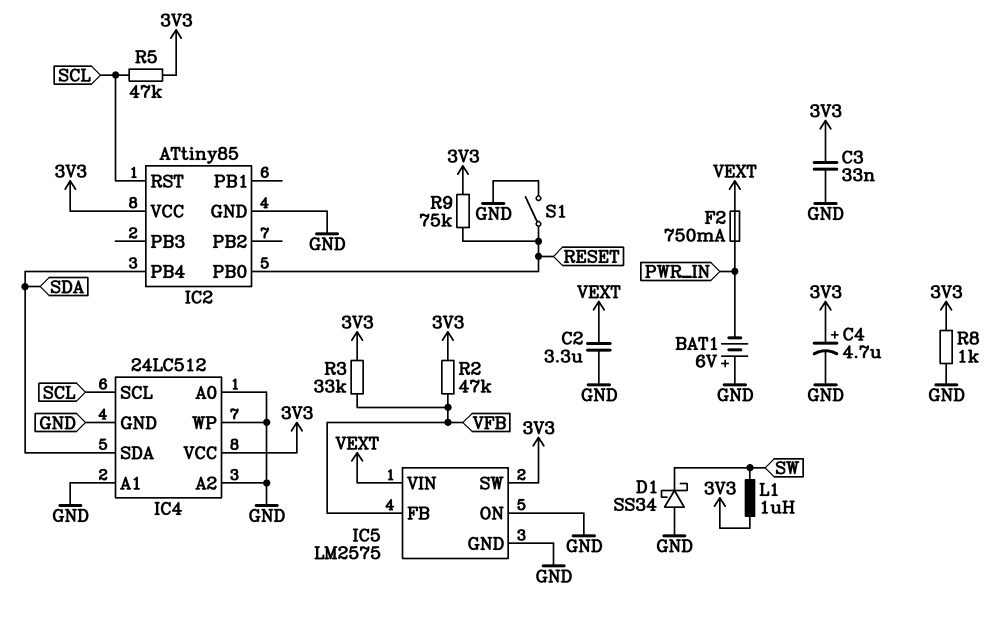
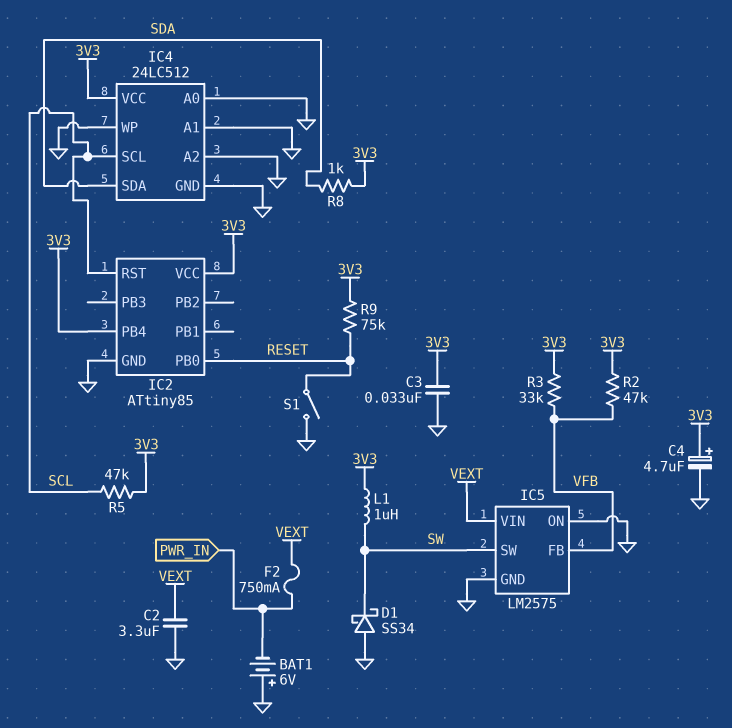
IC2 pin PB4: SDA -> 3V3
IC5 pin SW: 3V3 -> SW
R8: 1k (3V3, GND) -> 1k (3V3, SDA)

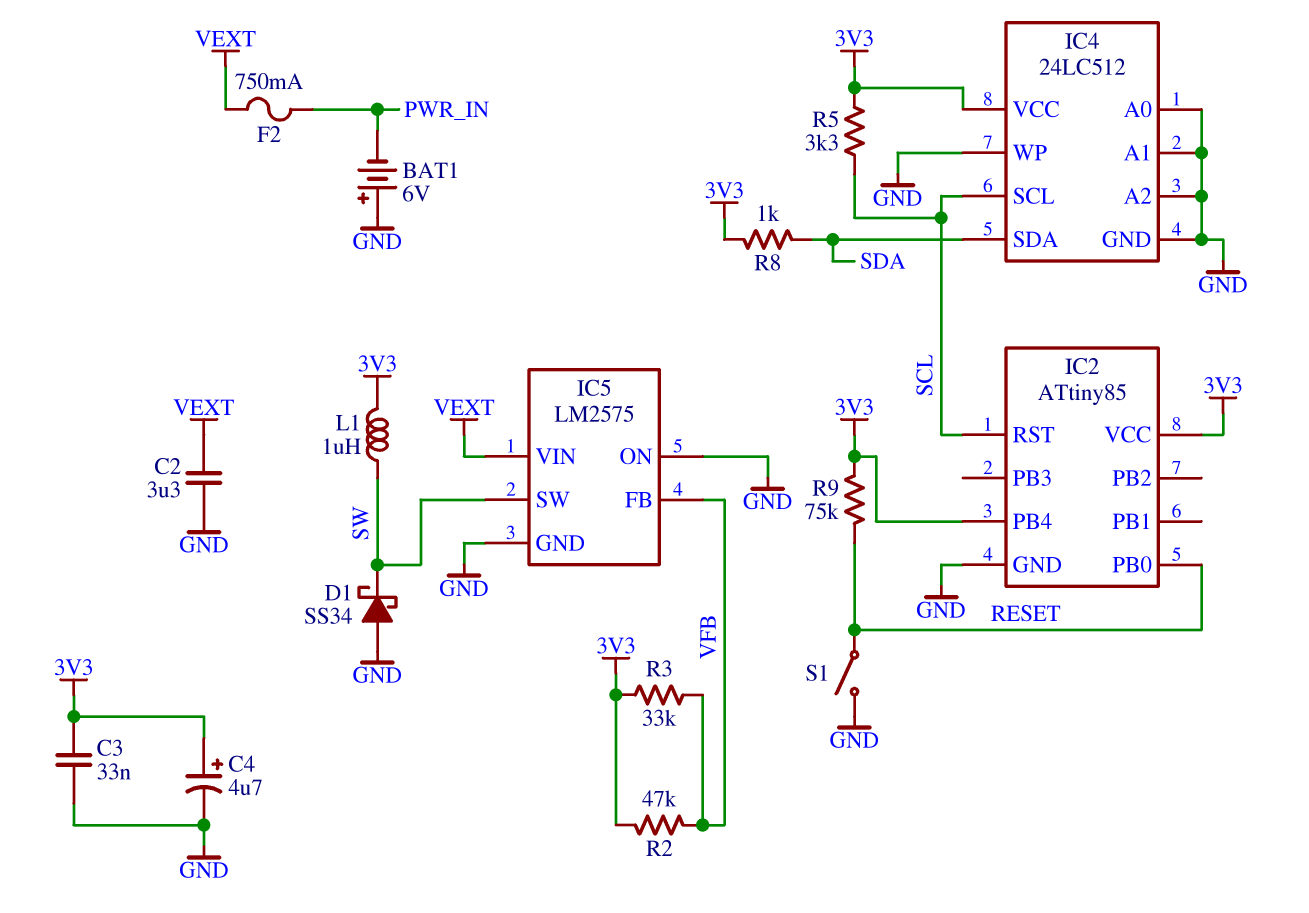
R5: 47k (3V3, SCL) -> 3.3k (3V3, SCL)

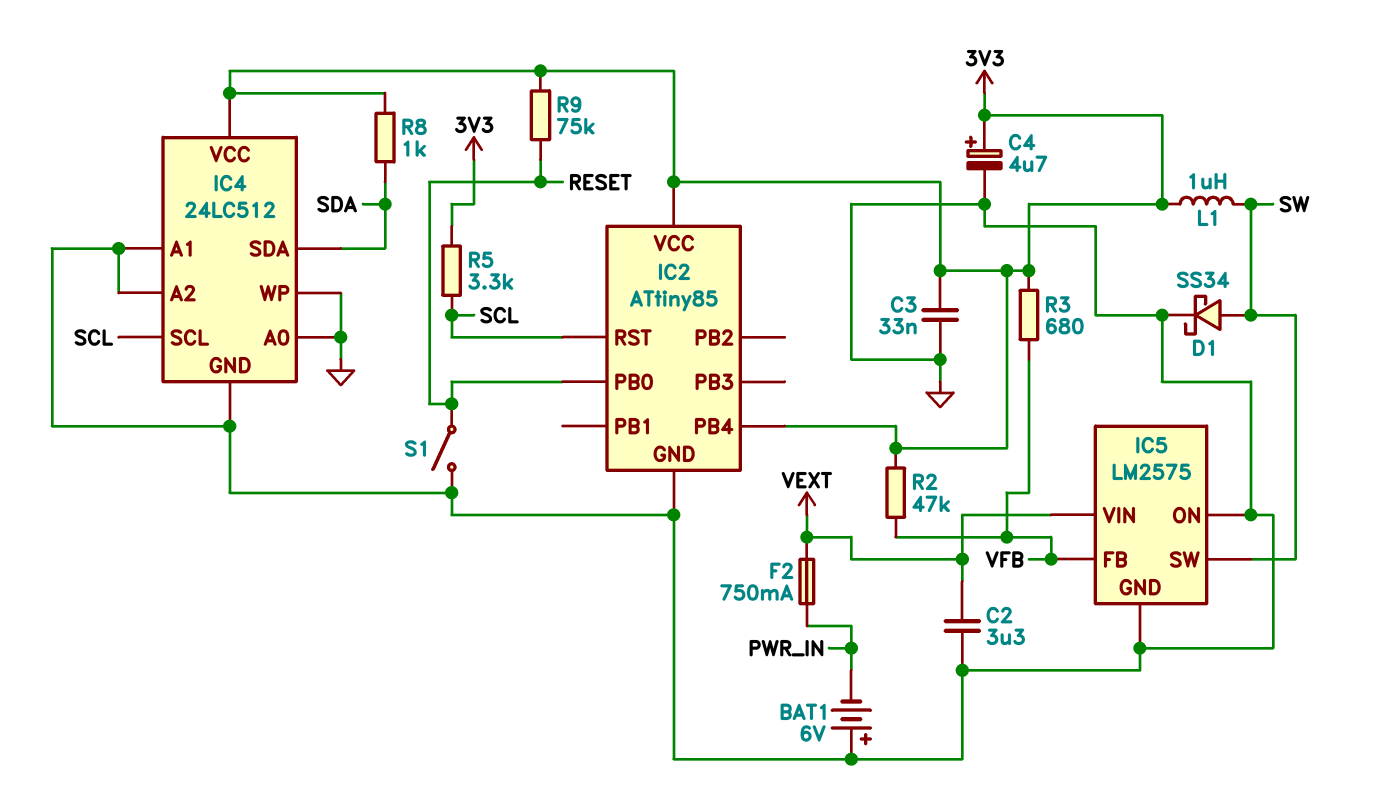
D1: schottky SS34 (A GND, K SW) -> schottky SS34 (A SW, K GND)
R3: 33k (3V3, VFB) -> 680 (3V3, VFB)

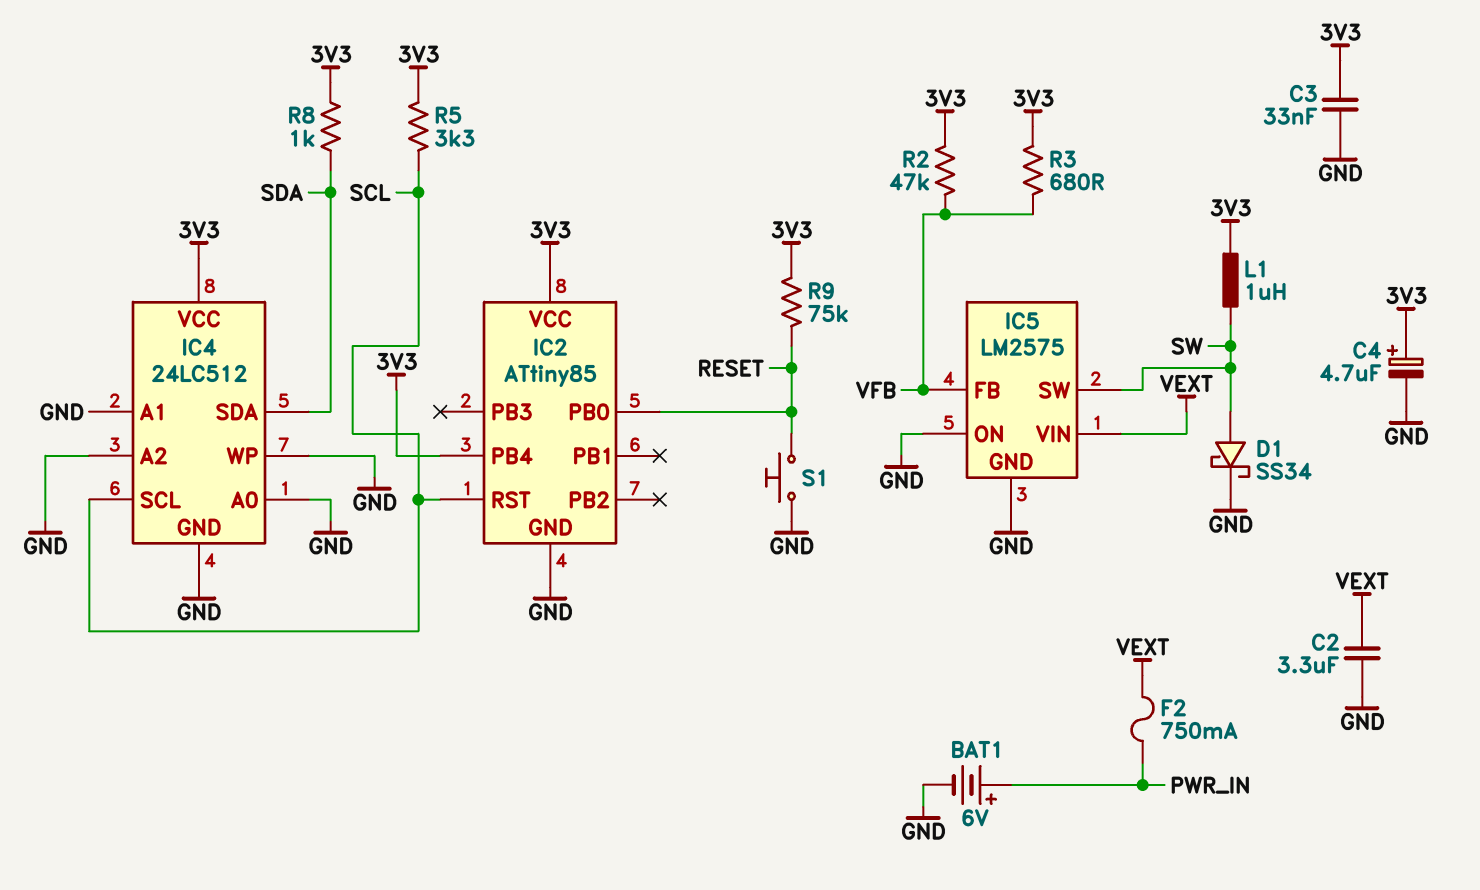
BAT1: 6V (plus GND, minus PWR_IN) -> 6V (plus PWR_IN, minus GND)
S1: switch (GND, RESET) -> button (GND, RESET)

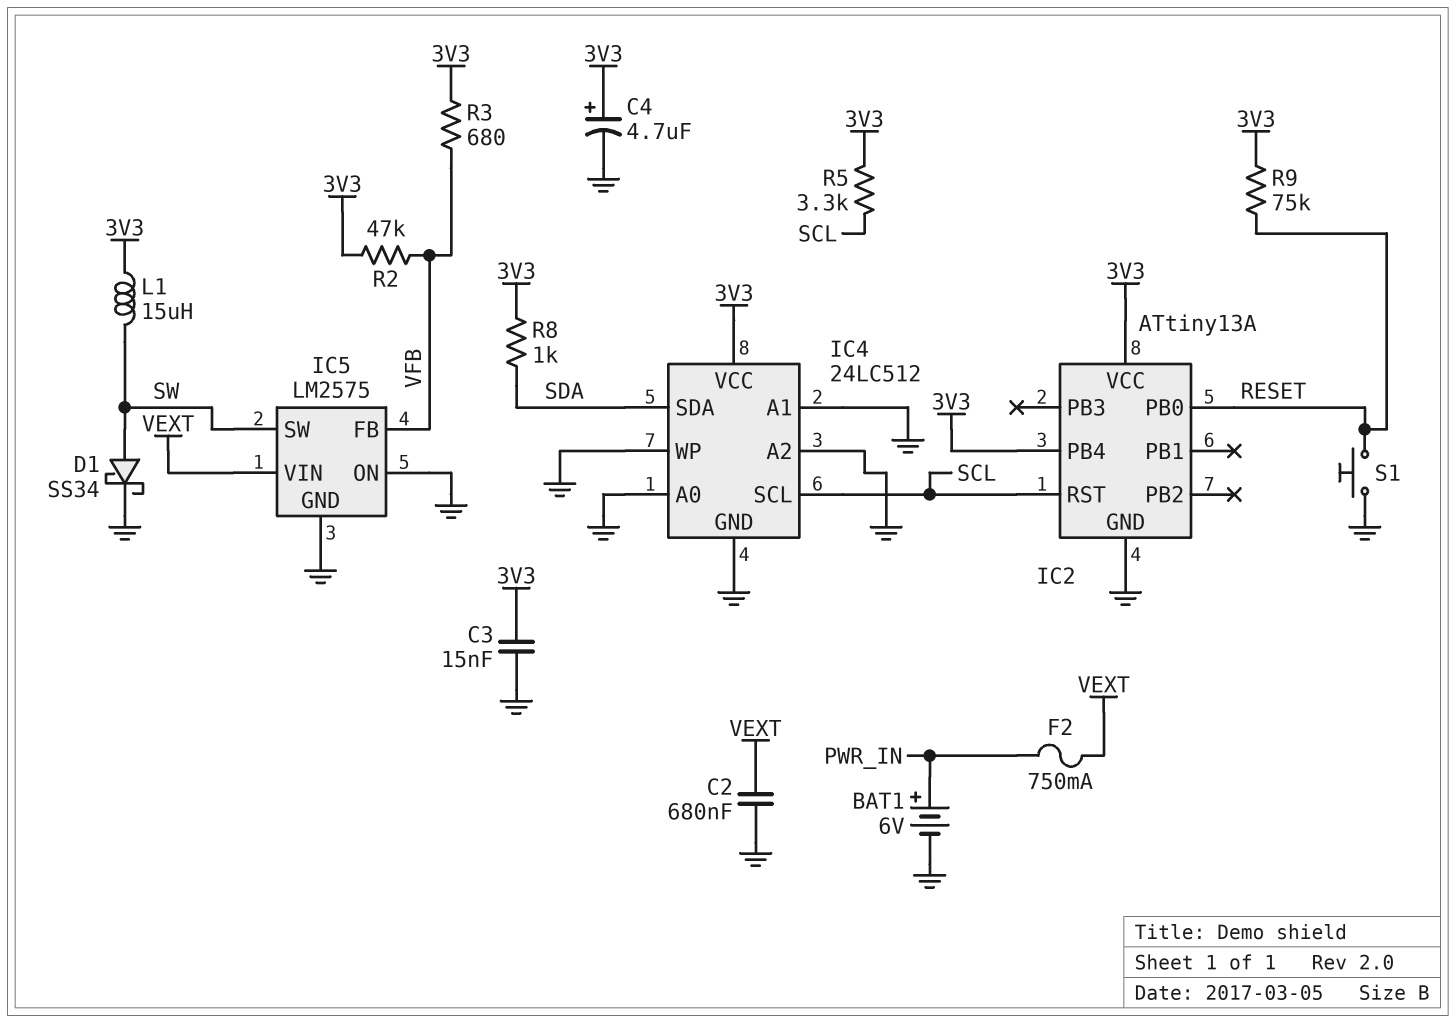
C2: 3.3uF (GND, VEXT) -> 680nF (GND, VEXT)
C3: 33nF (3V3, GND) -> 15nF (3V3, GND)
IC2: ATtiny85 -> ATtiny13A
L1: 1uH (3V3, SW) -> 15uH (3V3, SW)

